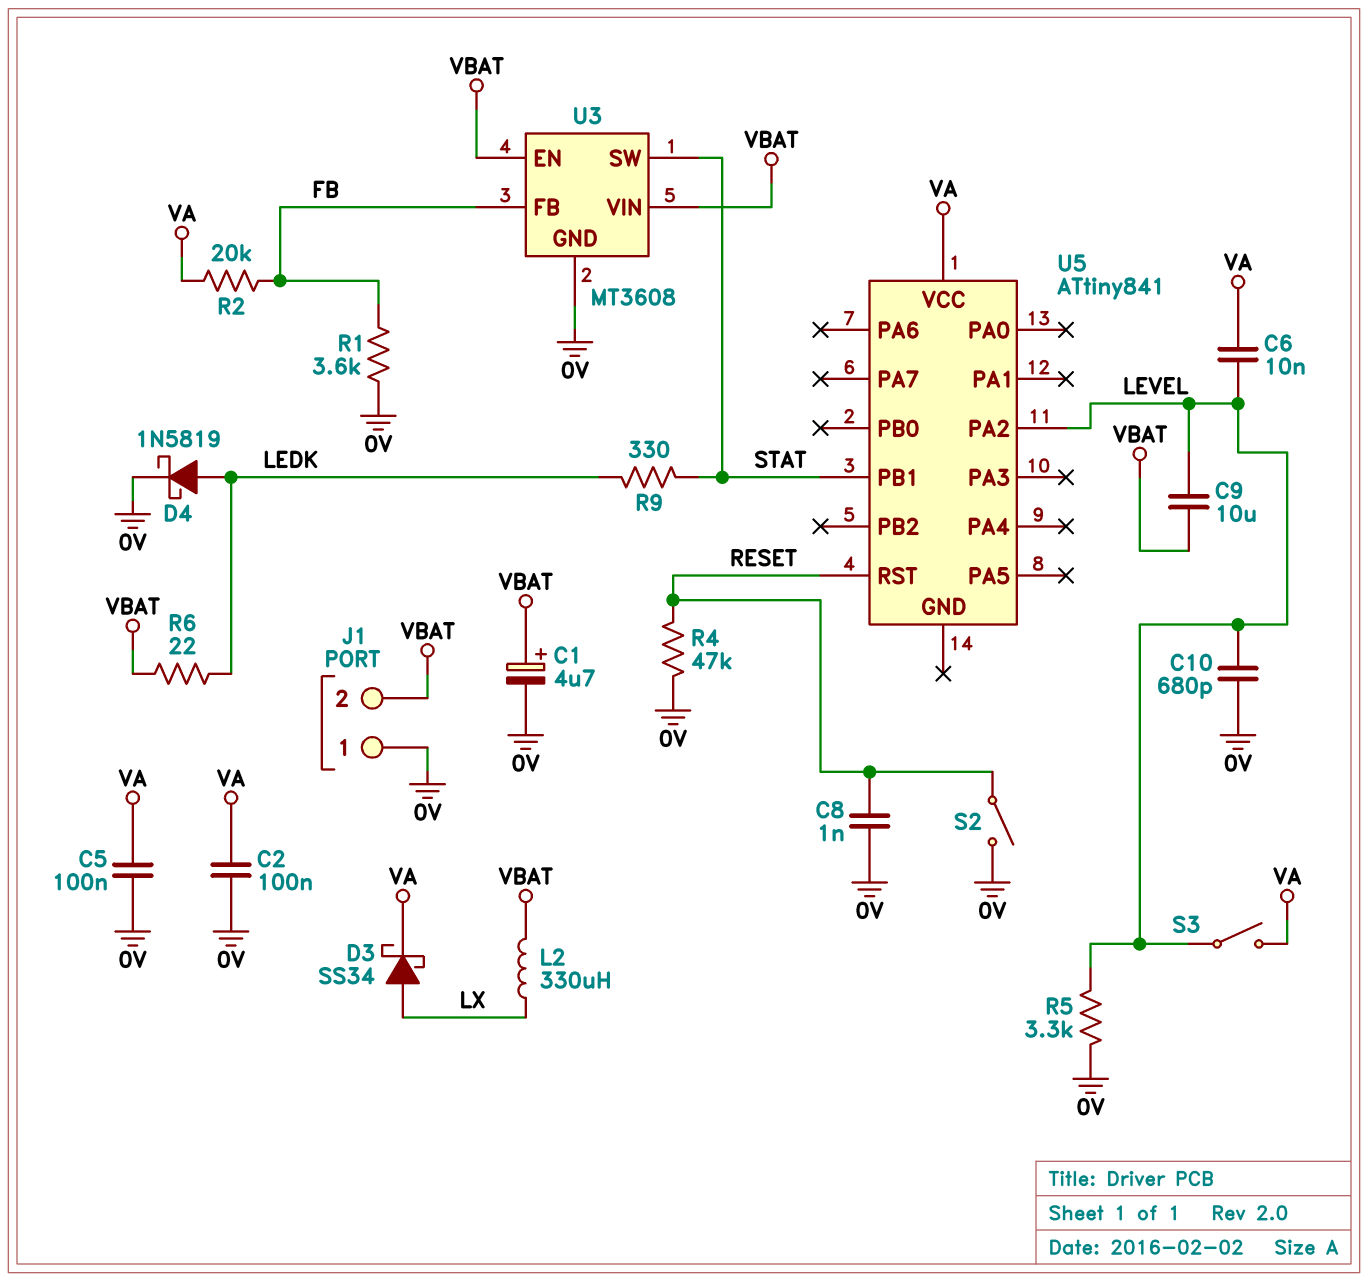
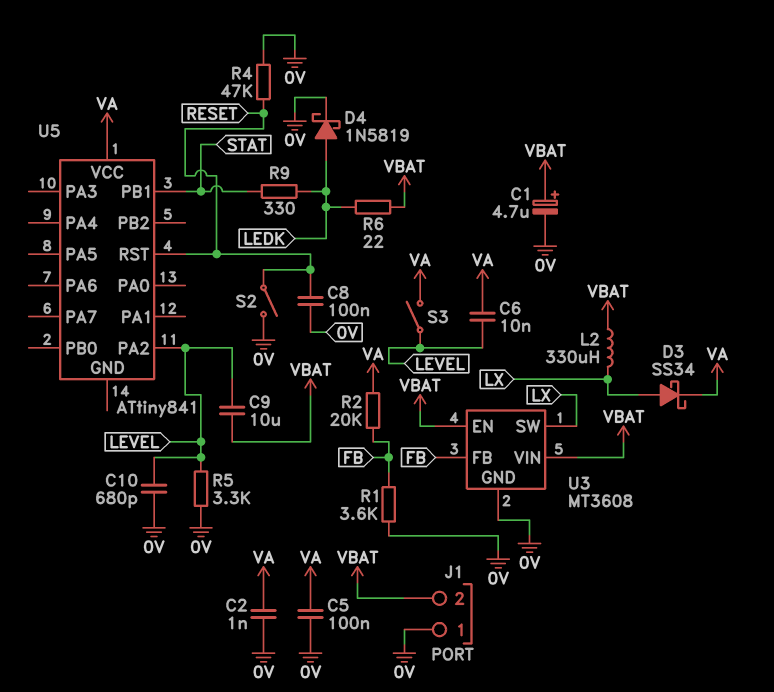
C2: 100nF (0V, VA) -> 1nF (0V, VA)
C8: 1nF (0V, RESET) -> 100nF (0V, RESET)
U3 pin SW: STAT -> LX

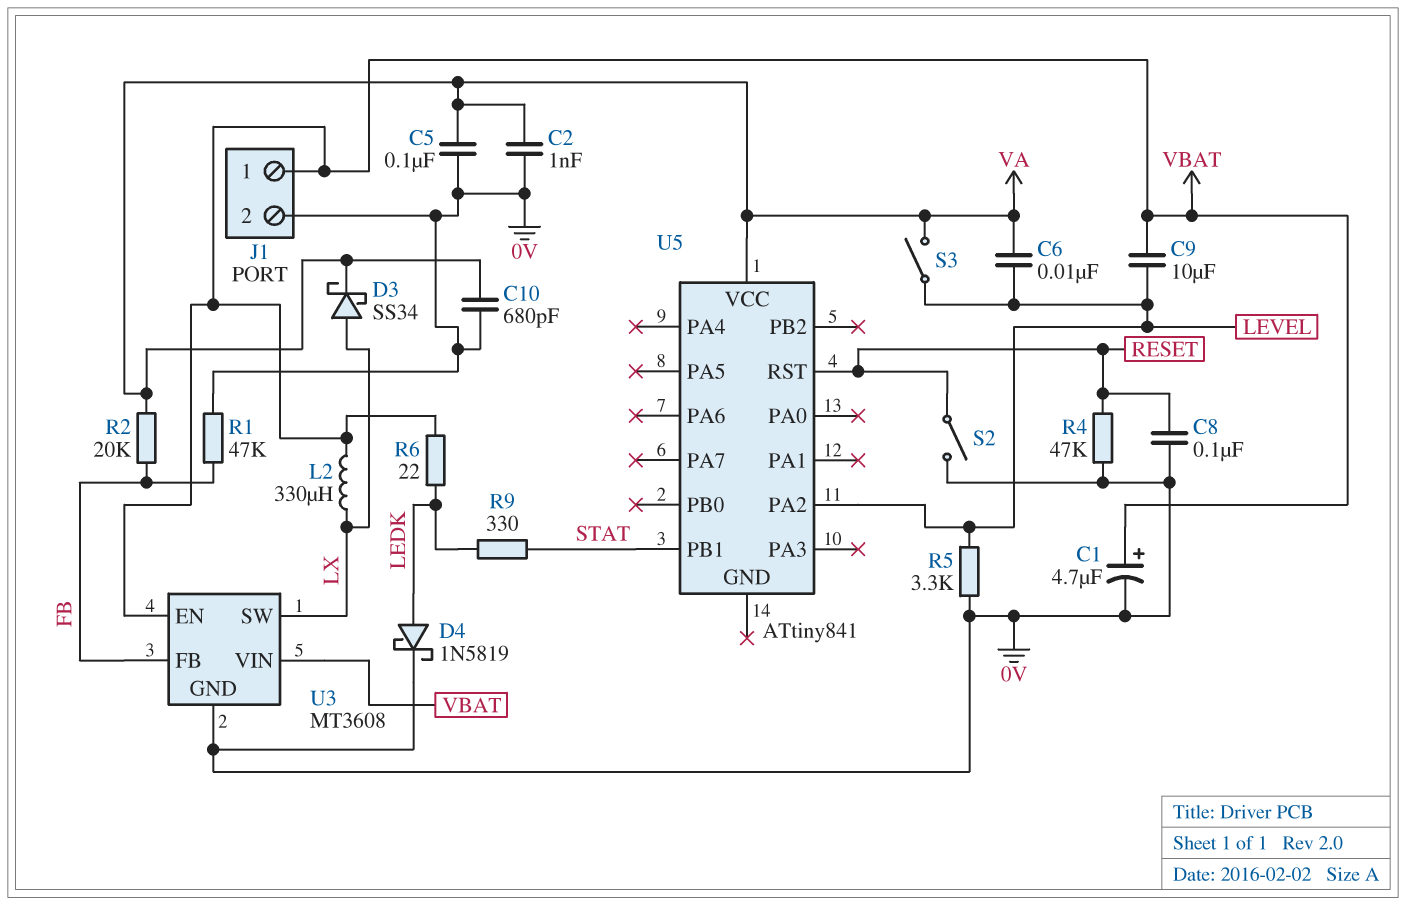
C10: 680pF (0V, LEVEL) -> 680pF (0V, VA)
J1 pin 1: 0V -> VBAT
J1 pin 2: VBAT -> 0V
R1: 3.6k (0V, FB) -> 47k (0V, FB)

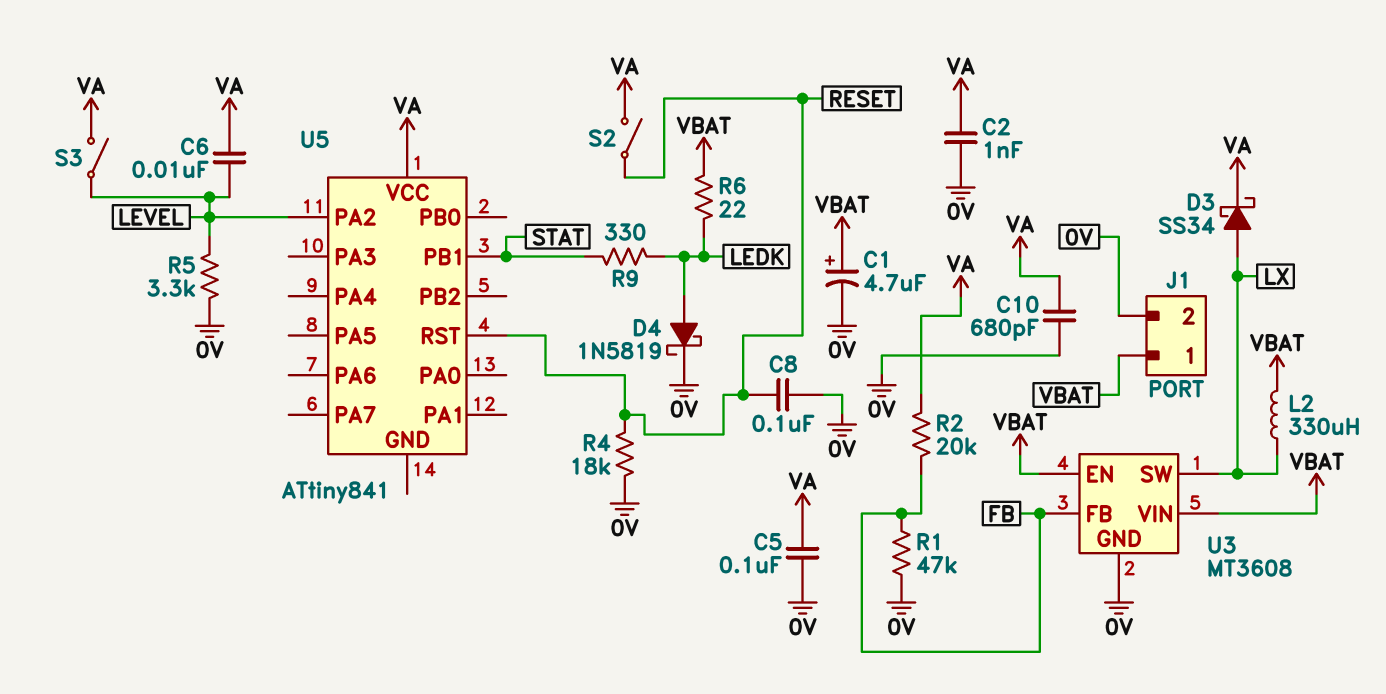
C9: 10uF (LEVEL, VBAT) -> none
R4: 47k (0V, RESET) -> 18k (0V, RESET)
S2: switch (0V, RESET) -> switch (RESET, VA)

